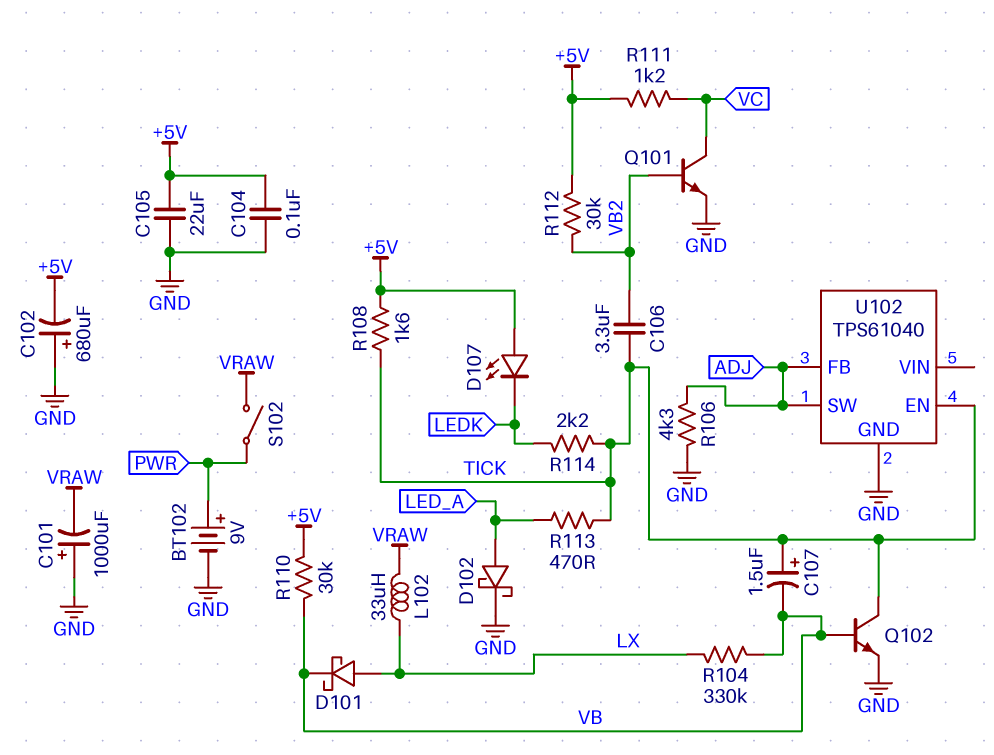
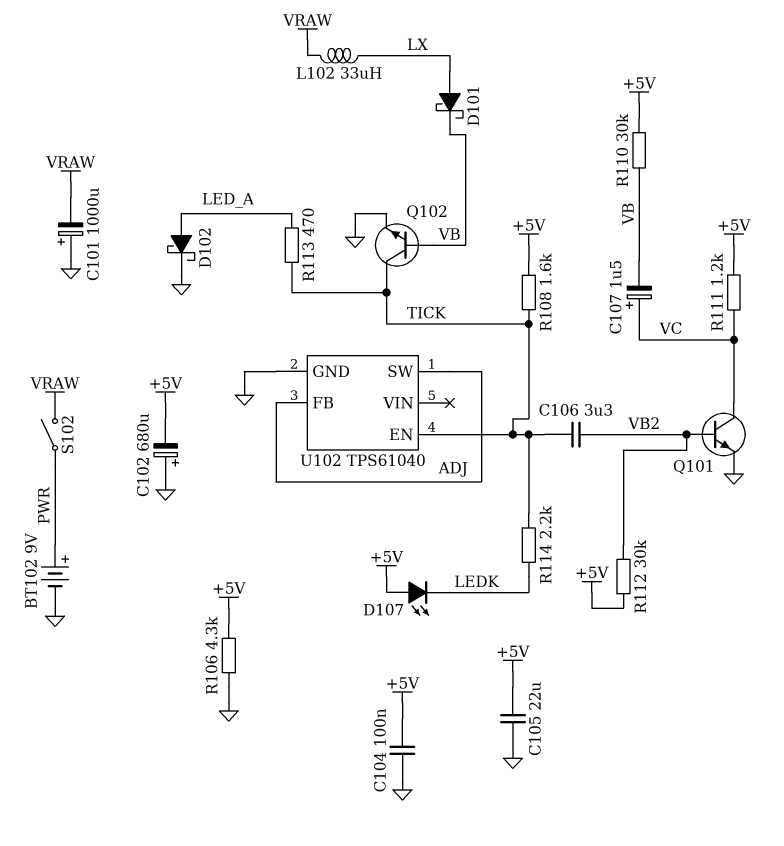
C107: 1.5uF (plus TICK, minus VB) -> 1.5uF (plus VC, minus VB)
R104: 330k (LX, VB) -> none
R106: 4.3k (ADJ, GND) -> 4.3k (+5V, GND)

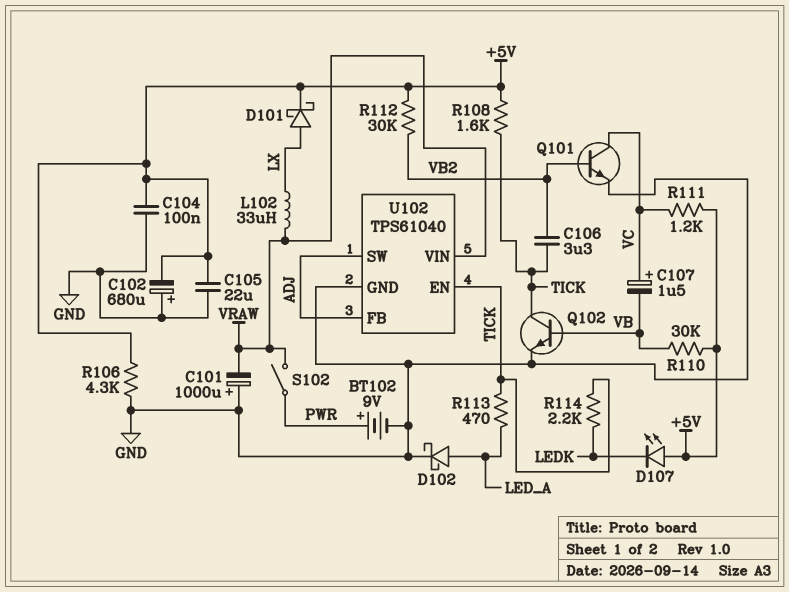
D101: schottky (A LX, K VB) -> schottky (A LX, K +5V)
U102 pin VIN: none -> VRAW

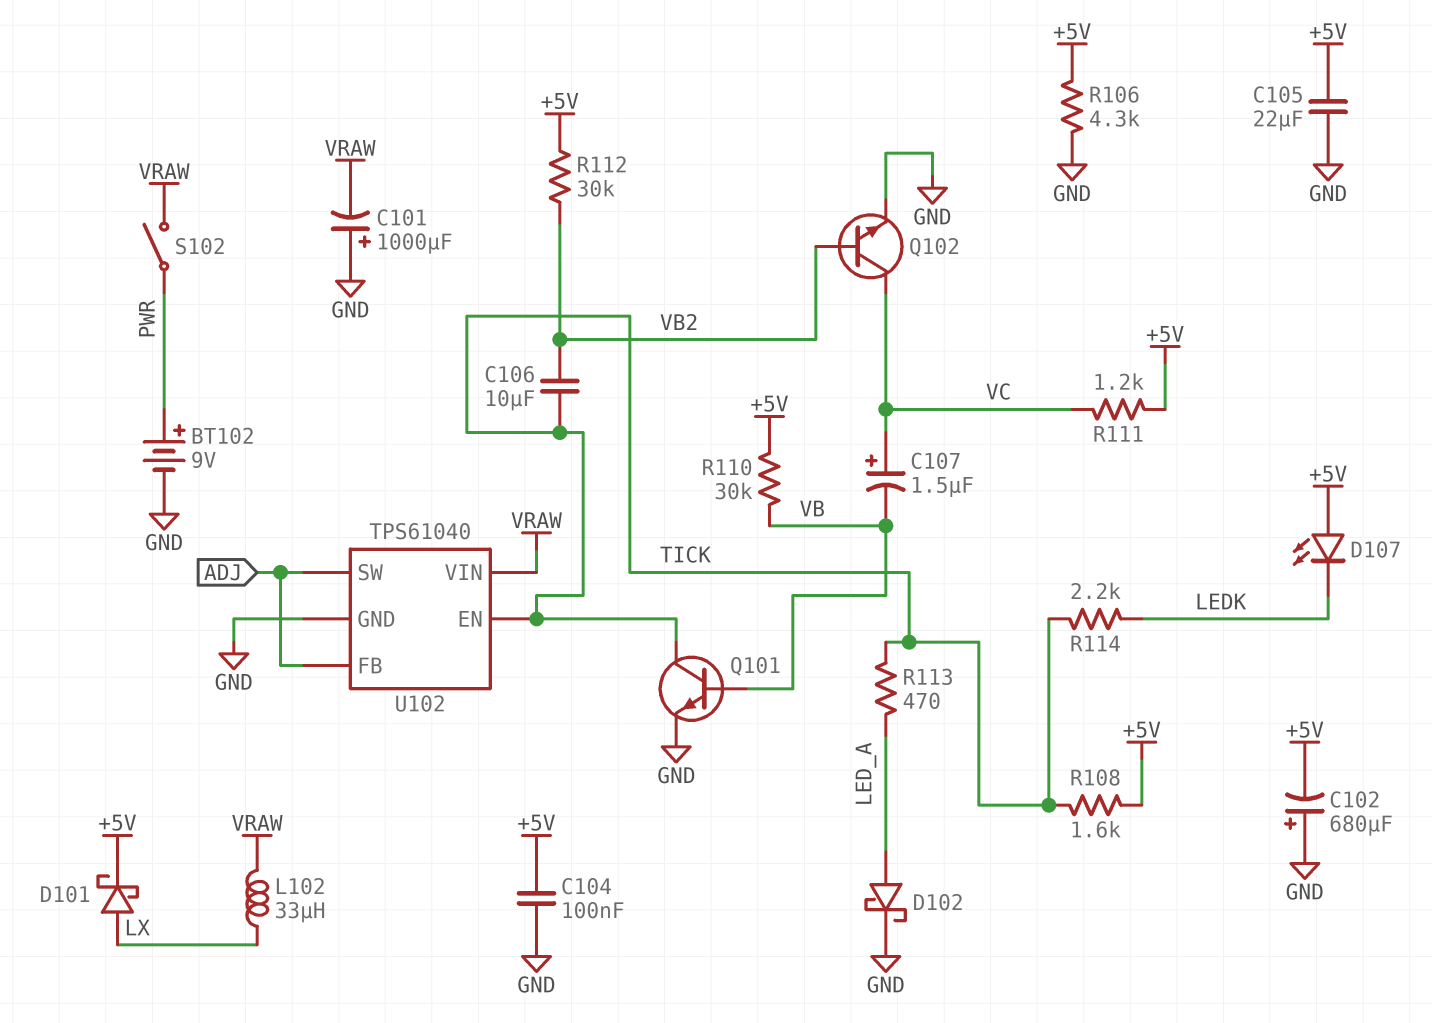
C106: 3.3uF (TICK, VB2) -> 10uF (TICK, VB2)
Q101: NPN (B VB2, C VC, E GND) -> NPN (B VB, C TICK, E GND)
Q102: NPN (B VB, C TICK, E GND) -> NPN (B VB2, C VC, E GND)

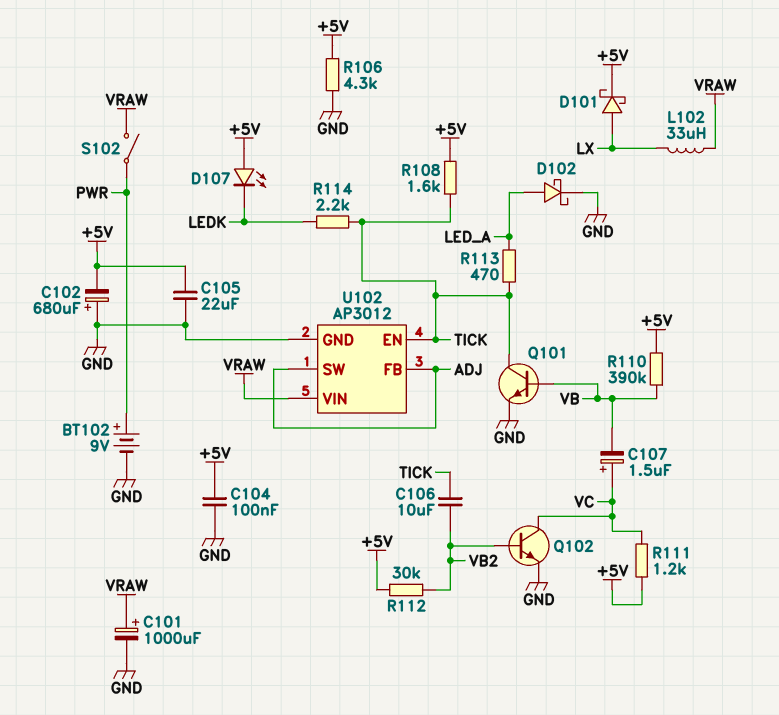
C101: 1000uF (plus GND, minus VRAW) -> 1000uF (plus VRAW, minus GND)
R110: 30k (+5V, VB) -> 390k (+5V, VB)
U102: TPS61040 -> AP3012

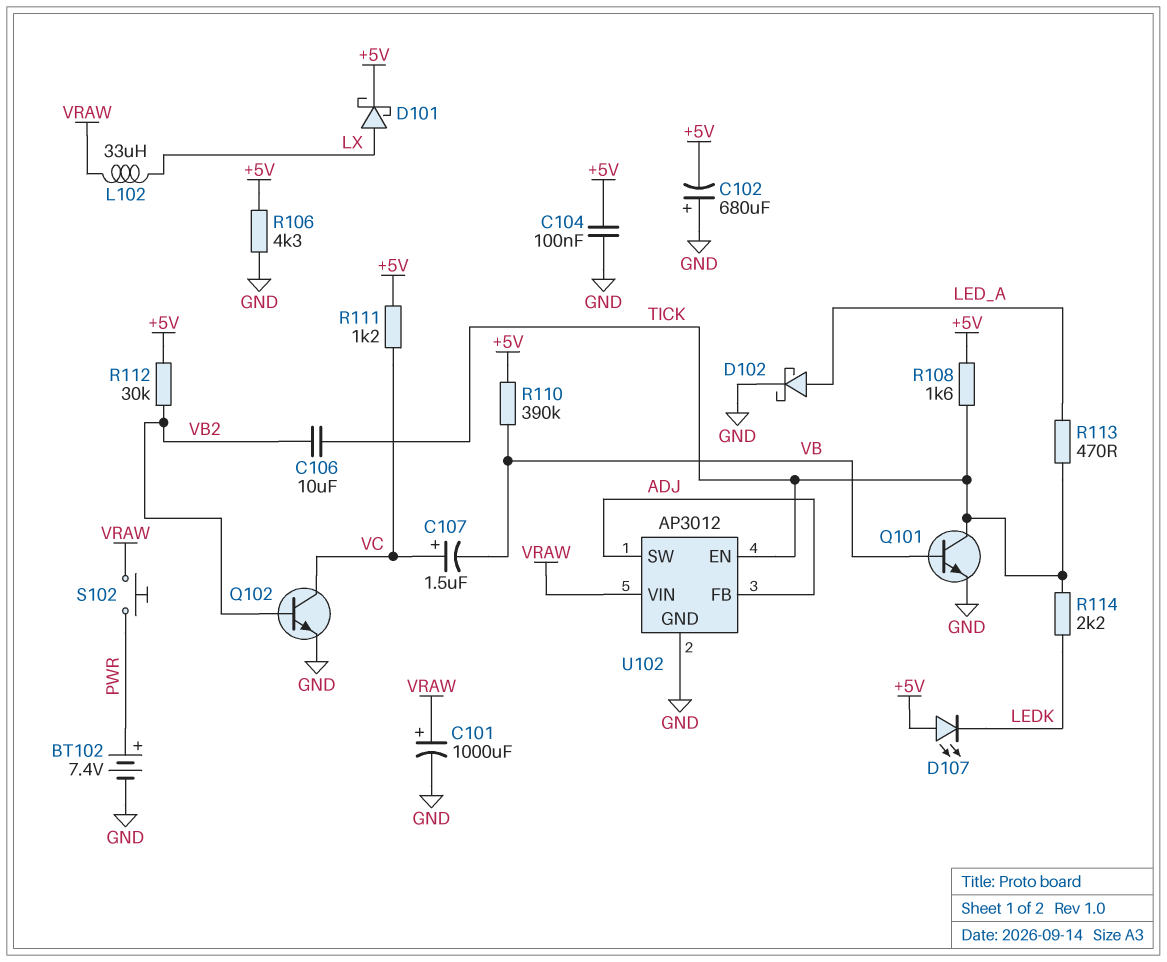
BT102: 9V (plus PWR, minus GND) -> 7.4V (plus PWR, minus GND)
C105: 22uF (+5V, GND) -> none
S102: switch (PWR, VRAW) -> button (PWR, VRAW)

